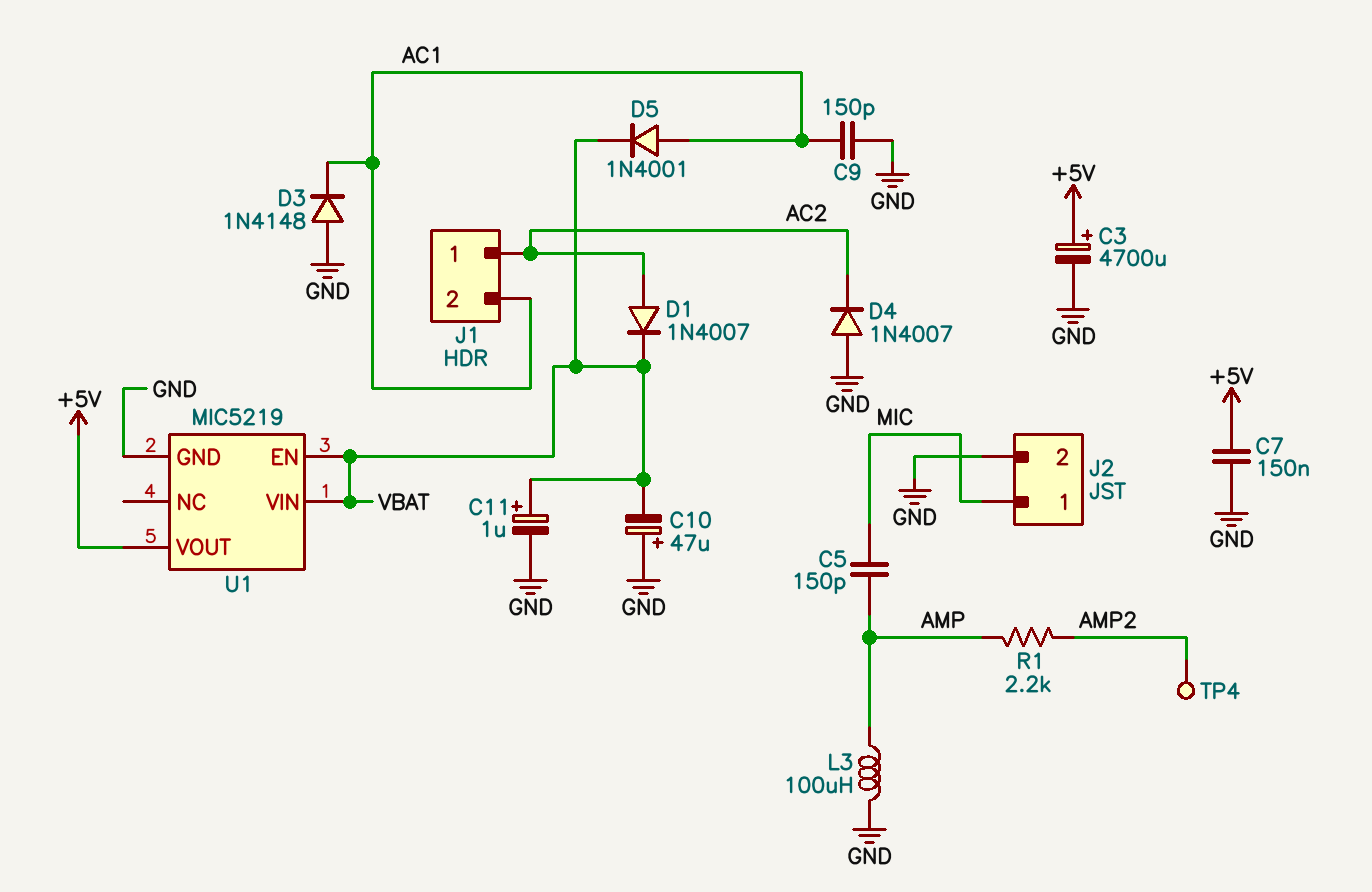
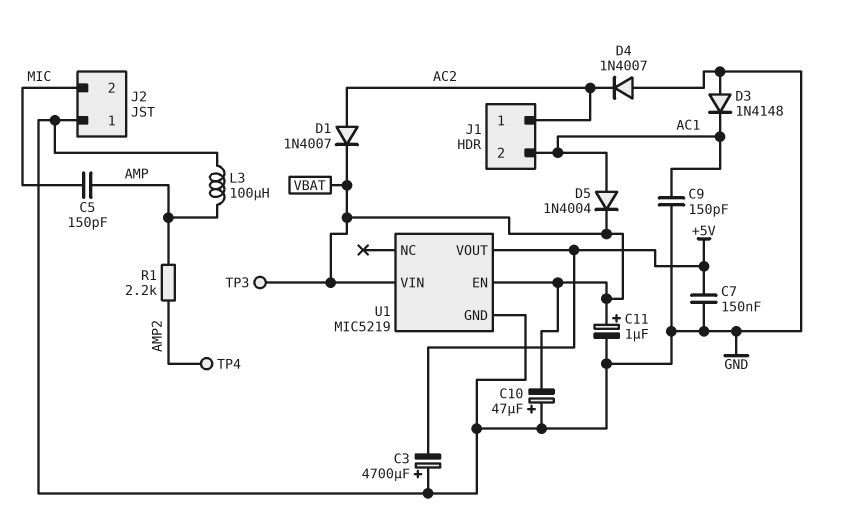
C3: 4700uF (plus +5V, minus GND) -> 4700uF (plus GND, minus +5V)
D5: diode 1N4001 (A AC1, K VBAT) -> diode 1N4004 (A AC1, K VBAT)
J2 pin 1: MIC -> GND
J2 pin 2: GND -> MIC
TP3: none -> test point (VBAT)

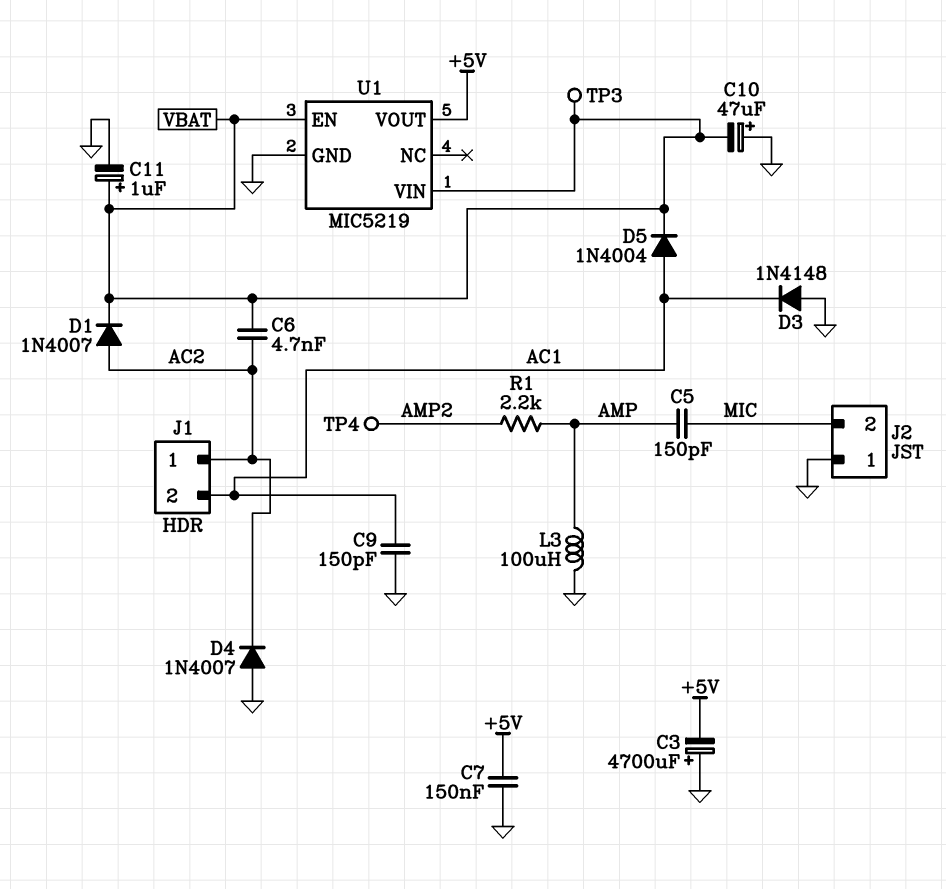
C6: none -> 4.7nF (AC2, VBAT)

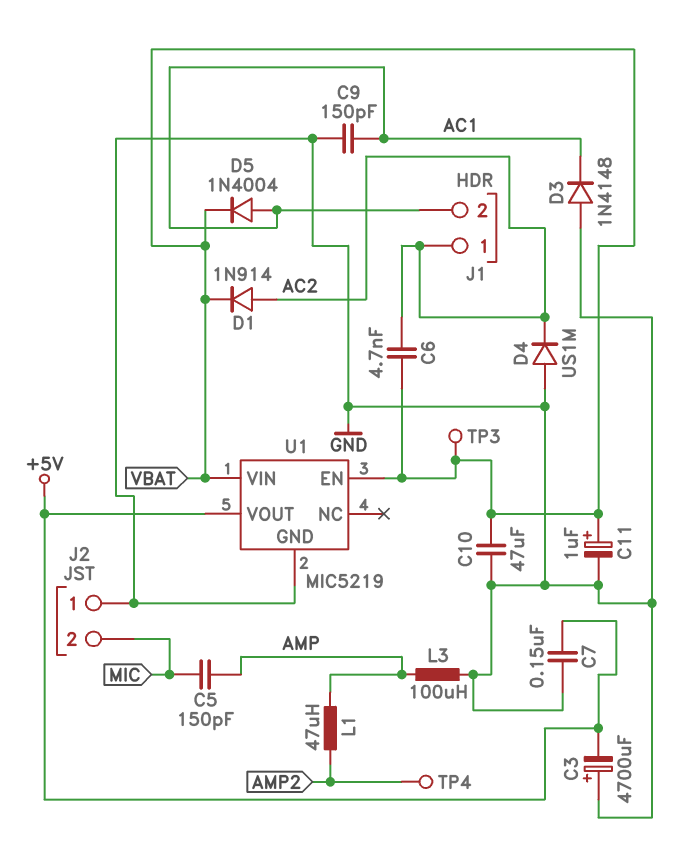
C10: 47uF (plus GND, minus VBAT) -> 47uF (GND, VBAT)
D1: diode 1N4007 (A AC2, K VBAT) -> diode 1N914 (A AC2, K VBAT)
D4: diode 1N4007 (A GND, K AC2) -> diode US1M (A GND, K AC2)
L1: none -> 47uH (AMP, AMP2)
R1: 2.2k (AMP, AMP2) -> none

